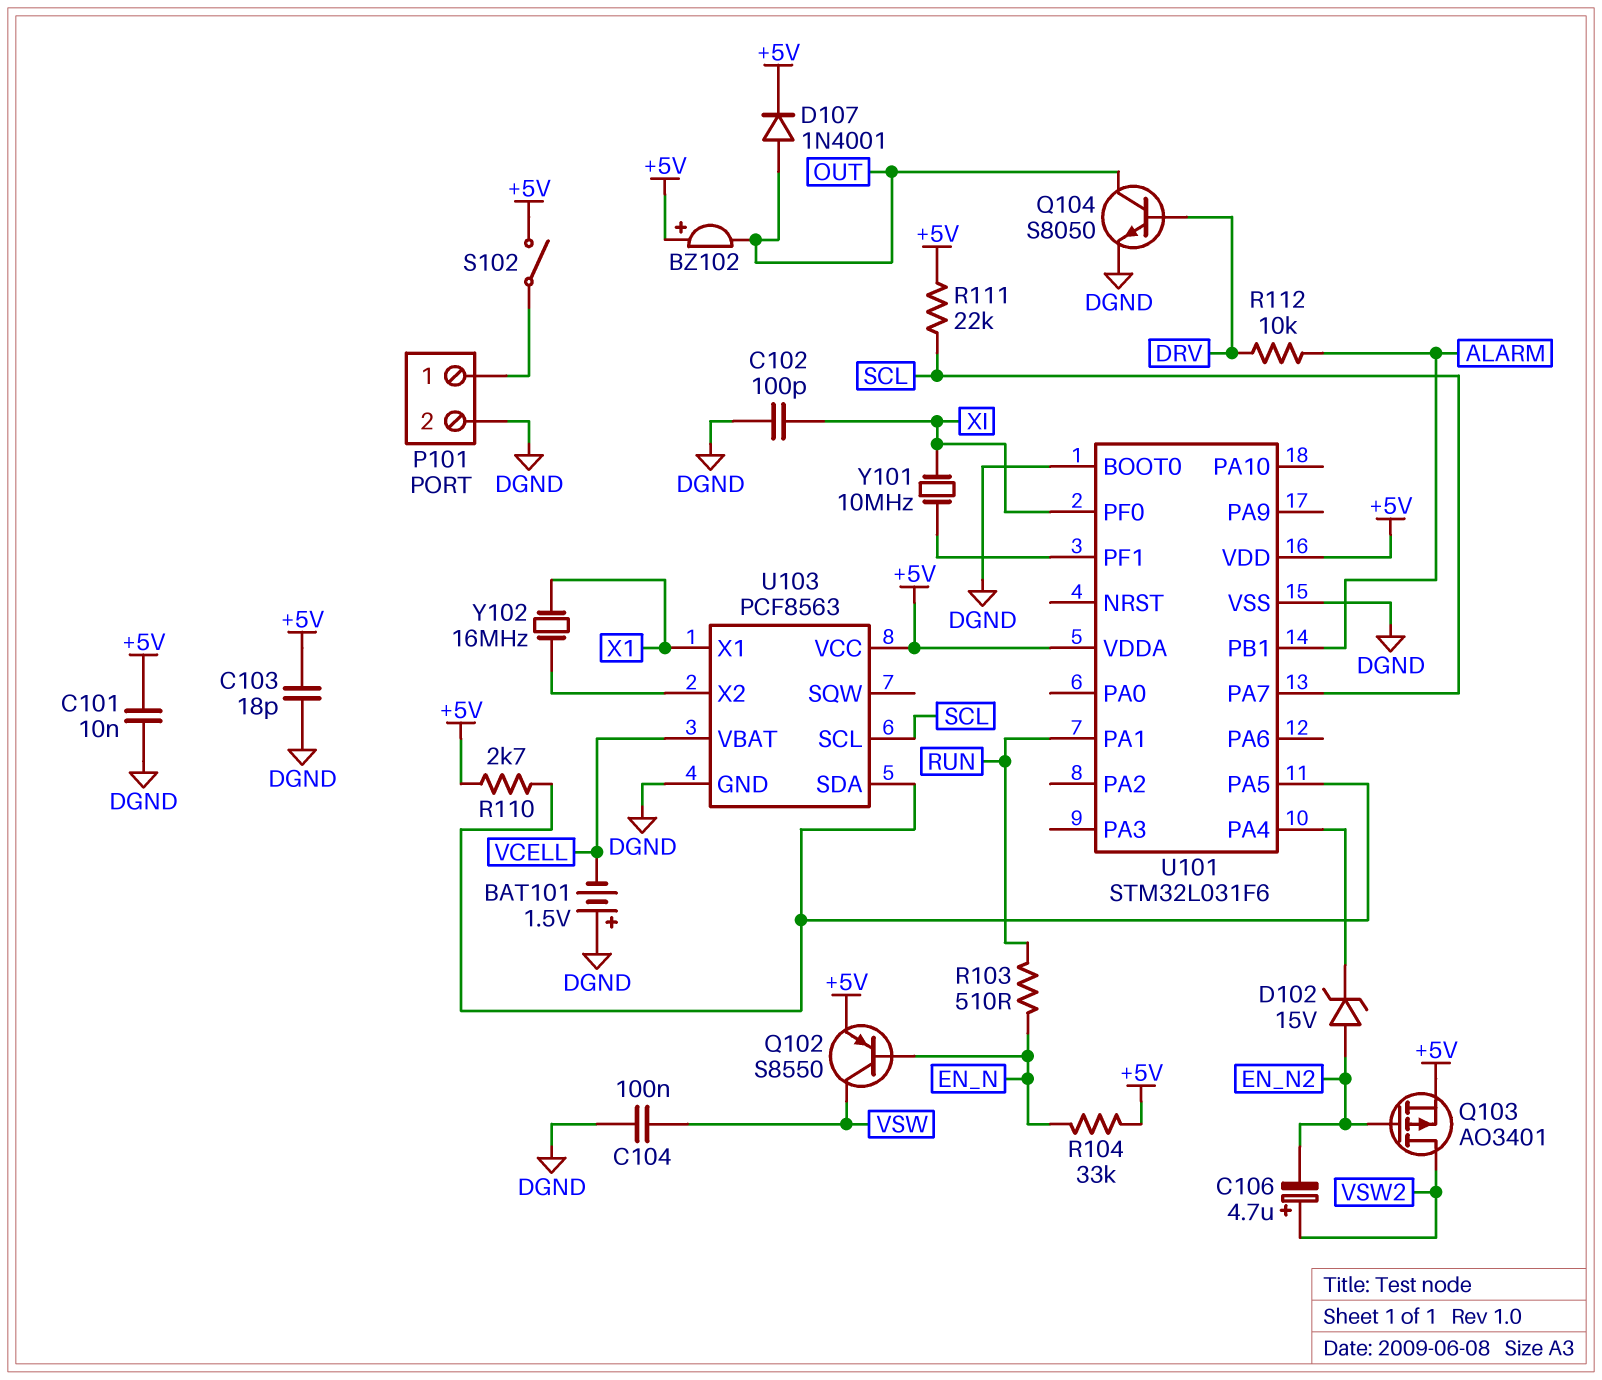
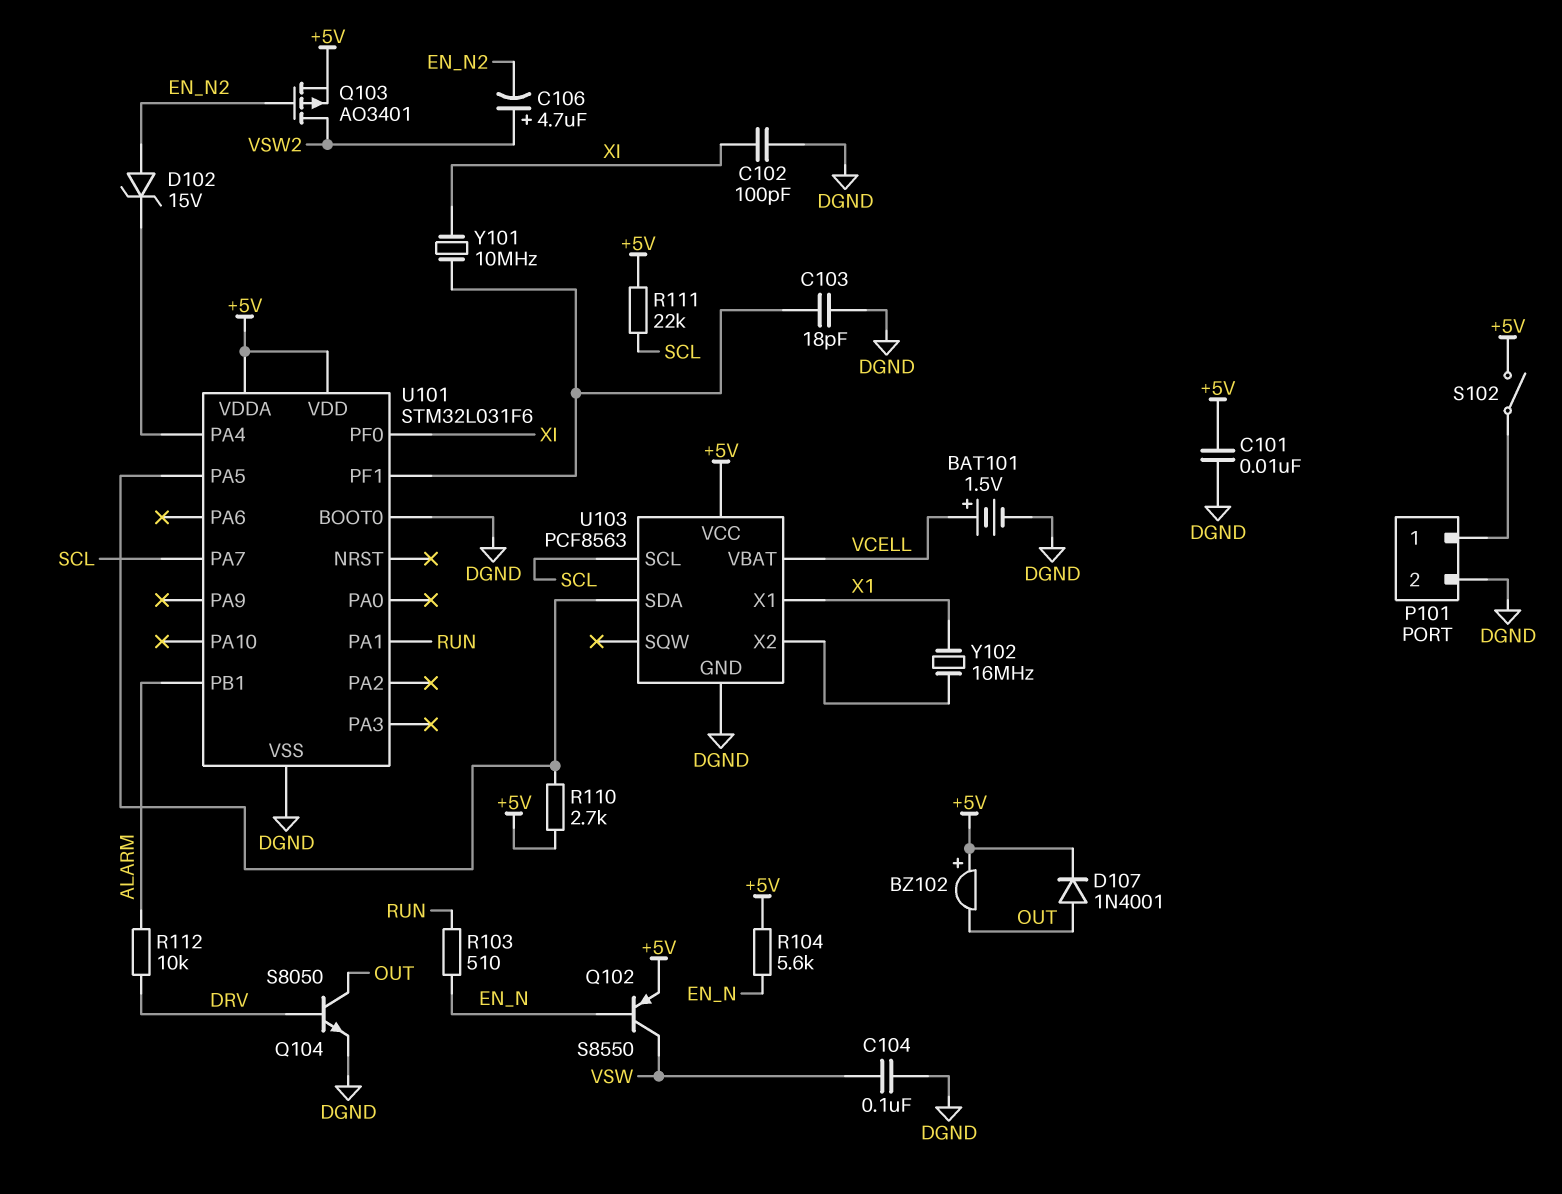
BAT101: 1.5V (plus DGND, minus VCELL) -> 1.5V (plus VCELL, minus DGND)
C103: 18pF (+5V, DGND) -> 18pF (DGND, U101/PF1)
R104: 33k (+5V, EN_N) -> 5.6k (+5V, EN_N)

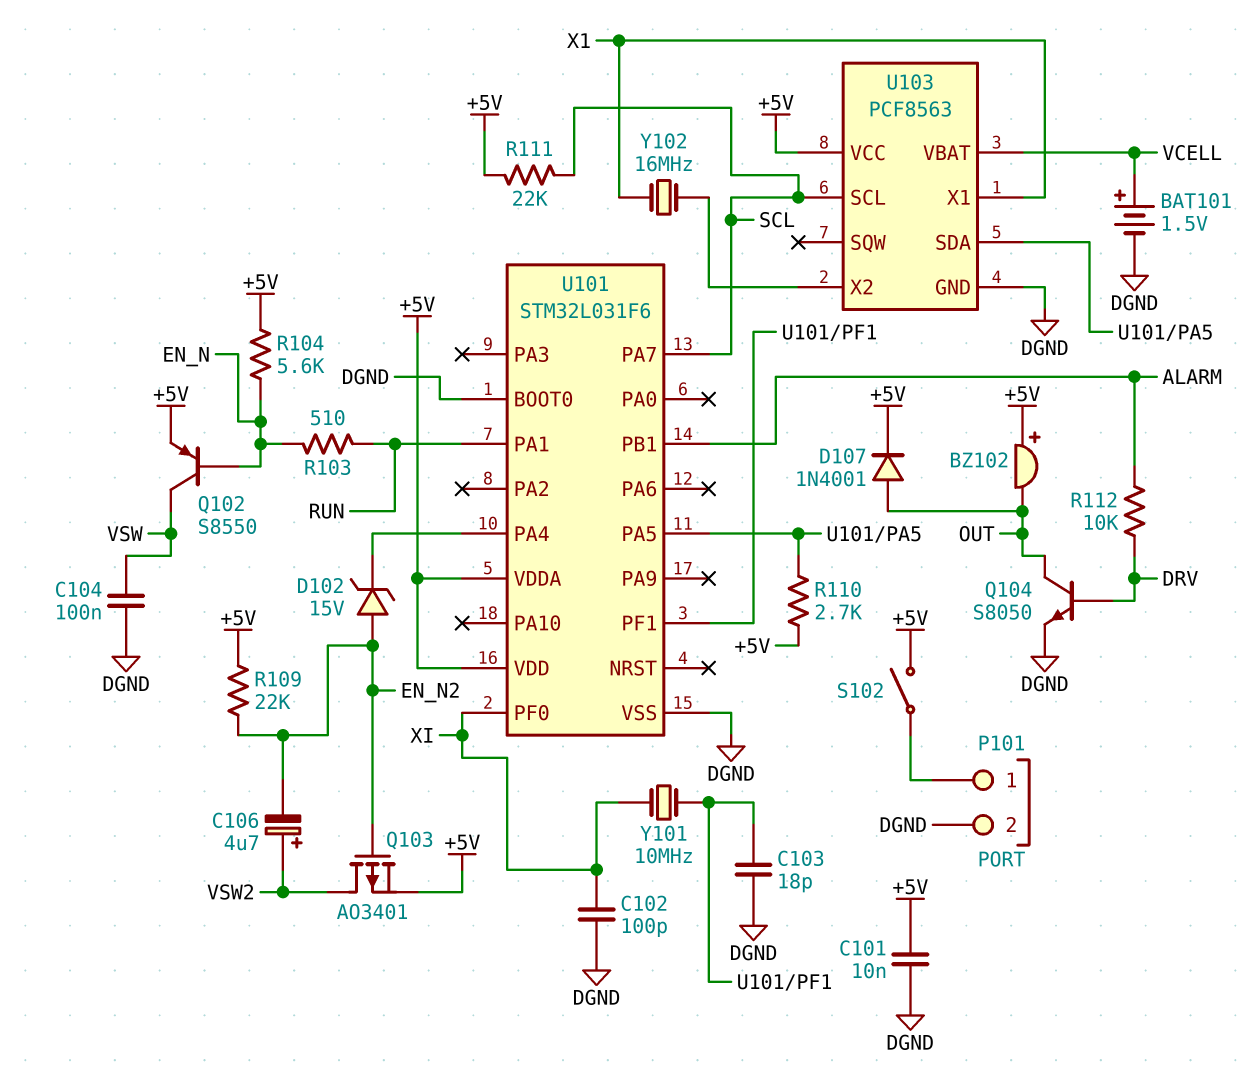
R109: none -> 22k (+5V, EN_N2)

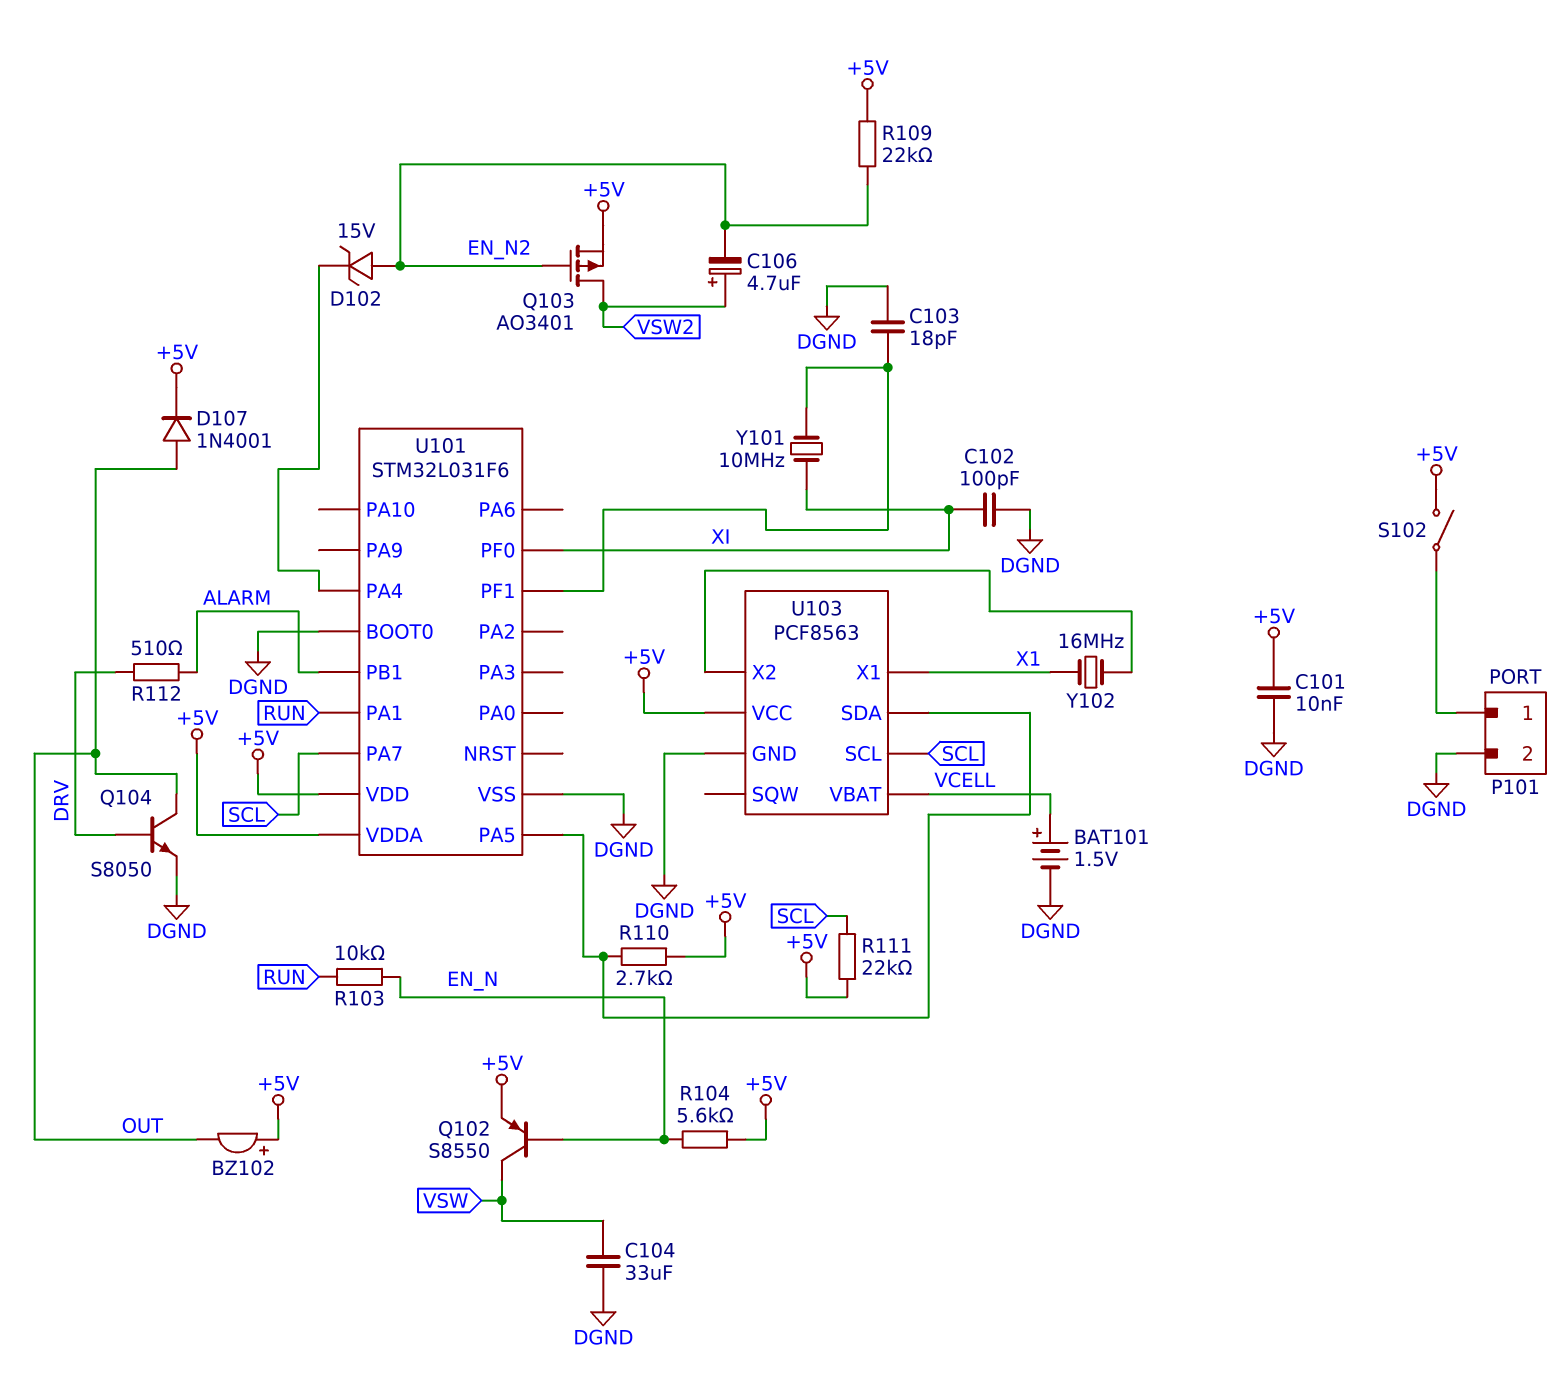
C104: 100nF (DGND, VSW) -> 33uF (DGND, VSW)
R103: 510 (EN_N, RUN) -> 10k (EN_N, RUN)
R112: 10k (ALARM, DRV) -> 510 (ALARM, DRV)

